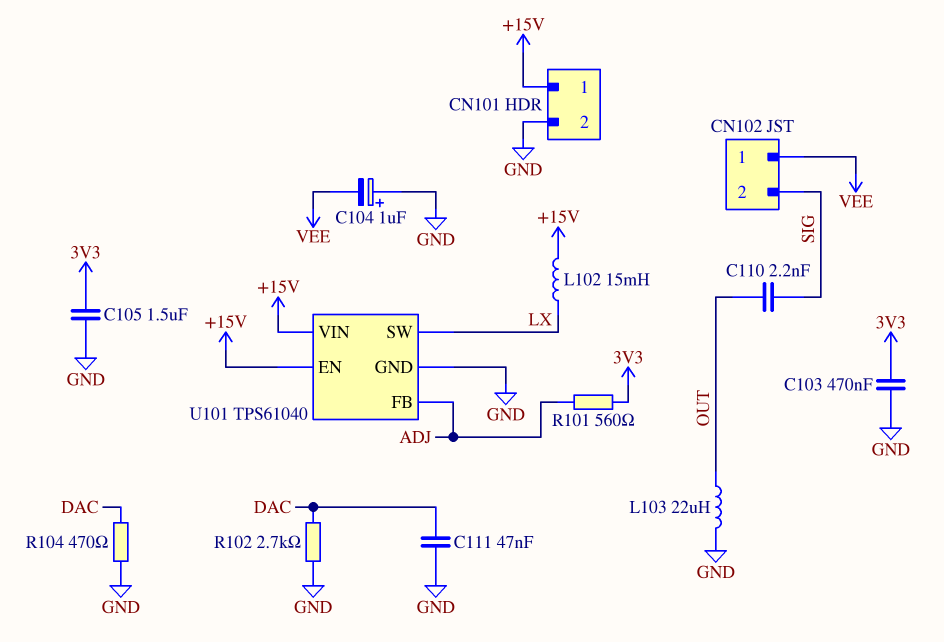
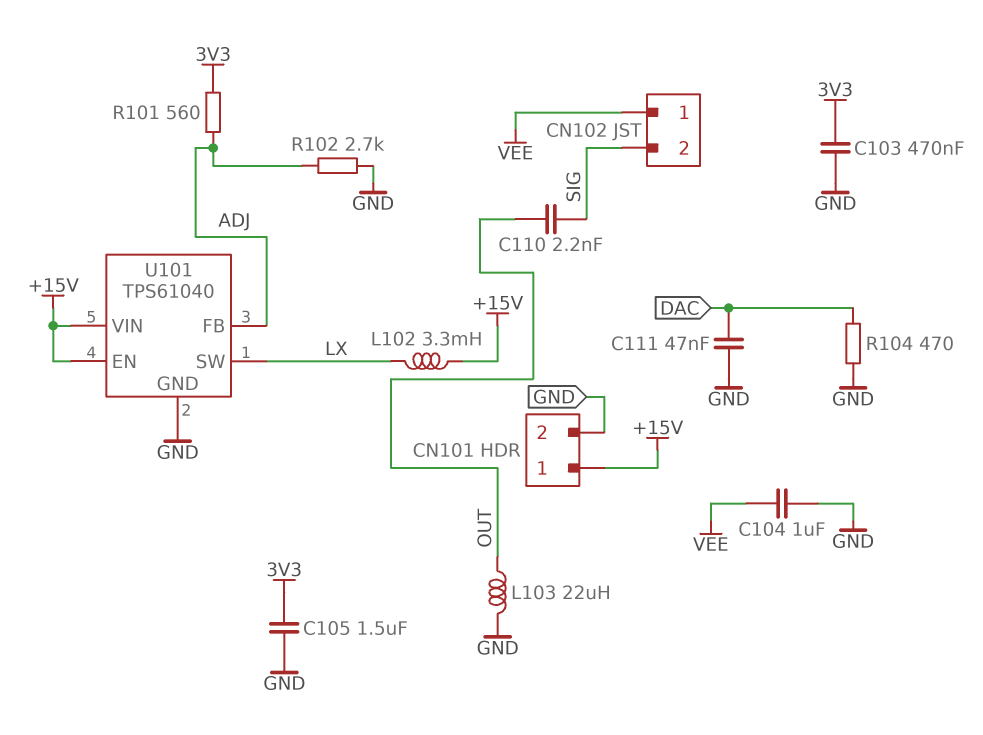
C104: 1uF (plus GND, minus VEE) -> 1uF (GND, VEE)
L102: 15mH (+15V, LX) -> 3.3mH (+15V, LX)
R102: 2.7k (DAC, GND) -> 2.7k (ADJ, GND)

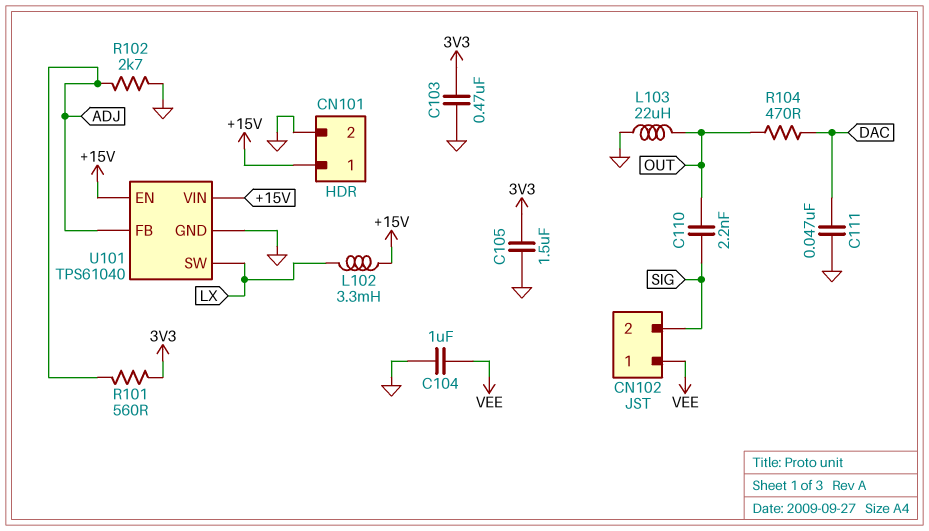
R104: 470 (DAC, GND) -> 470 (DAC, OUT)

